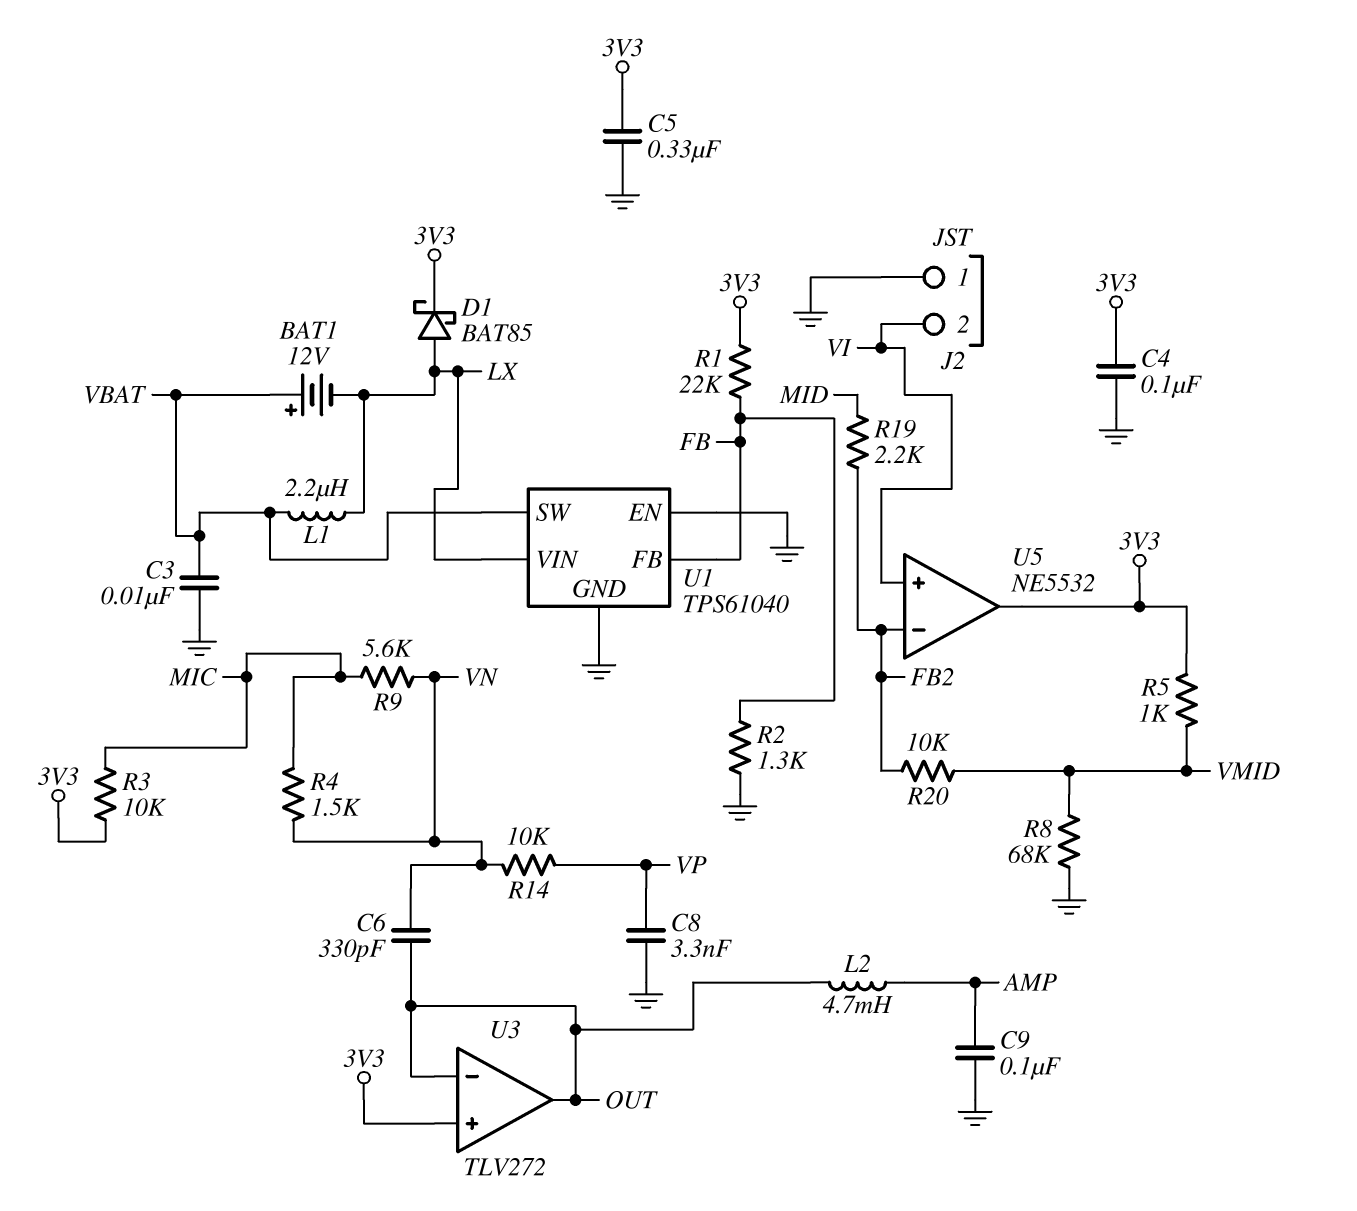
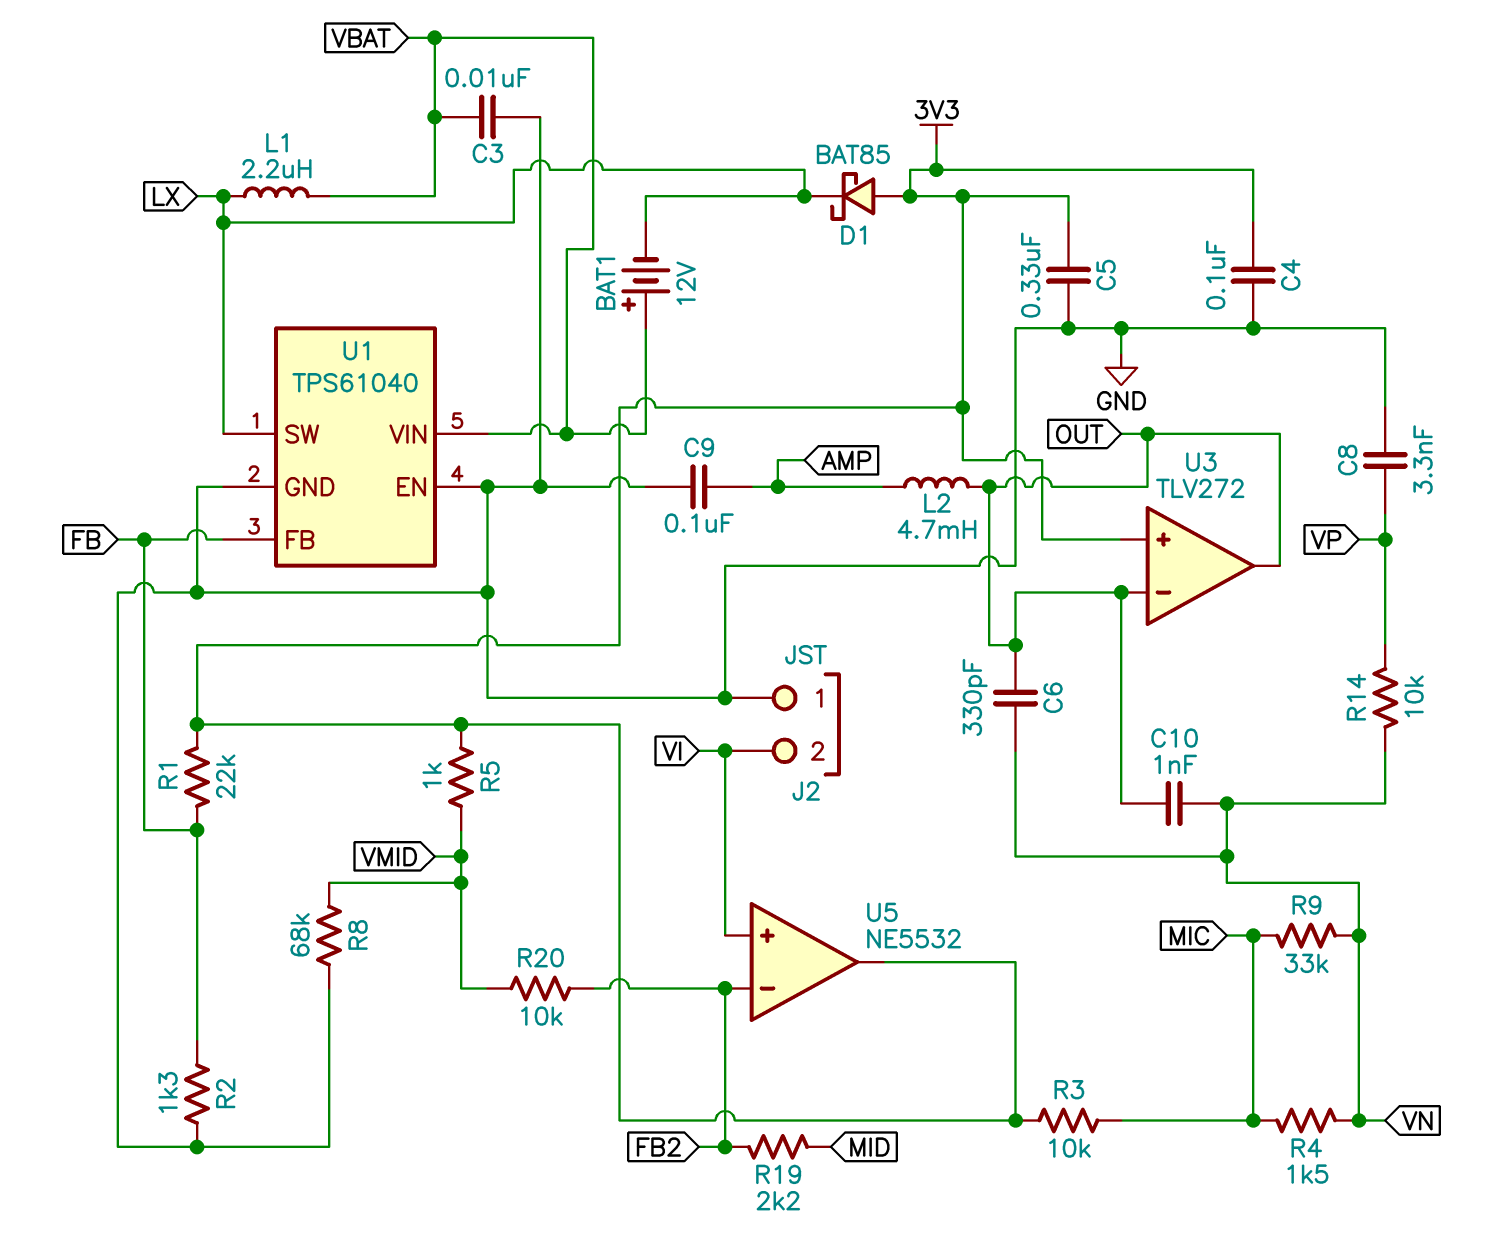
C10: none -> 1nF (OUT, VN)
D1: schottky BAT85 (A LX, K 3V3) -> schottky BAT85 (A 3V3, K LX)
R9: 5.6k (MIC, VN) -> 33k (MIC, VN)
U1 pin SW: VBAT -> LX
U1 pin VIN: LX -> VBAT

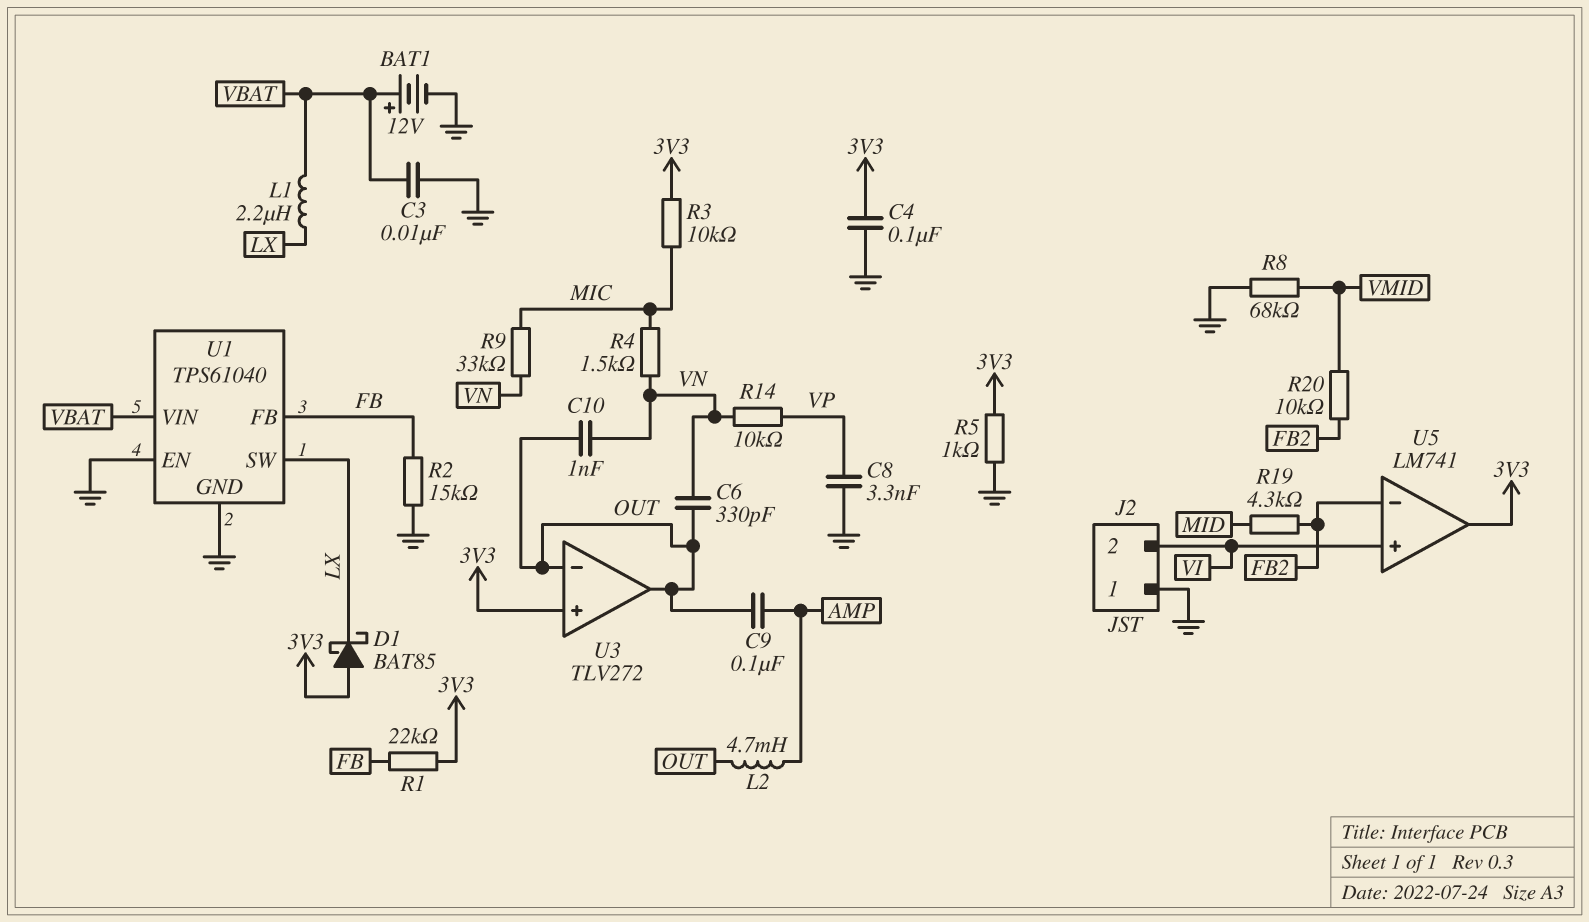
BAT1: 12V (plus VBAT, minus LX) -> 12V (plus VBAT, minus GND)
C5: 330nF (3V3, GND) -> none
C9: 100nF (AMP, GND) -> 100nF (AMP, OUT)
R2: 1.3k (FB, GND) -> 15k (FB, GND)
R5: 1k (3V3, VMID) -> 1k (3V3, GND)
R19: 2.2k (FB2, MID) -> 4.3k (FB2, MID)
U5: NE5532 -> LM741

